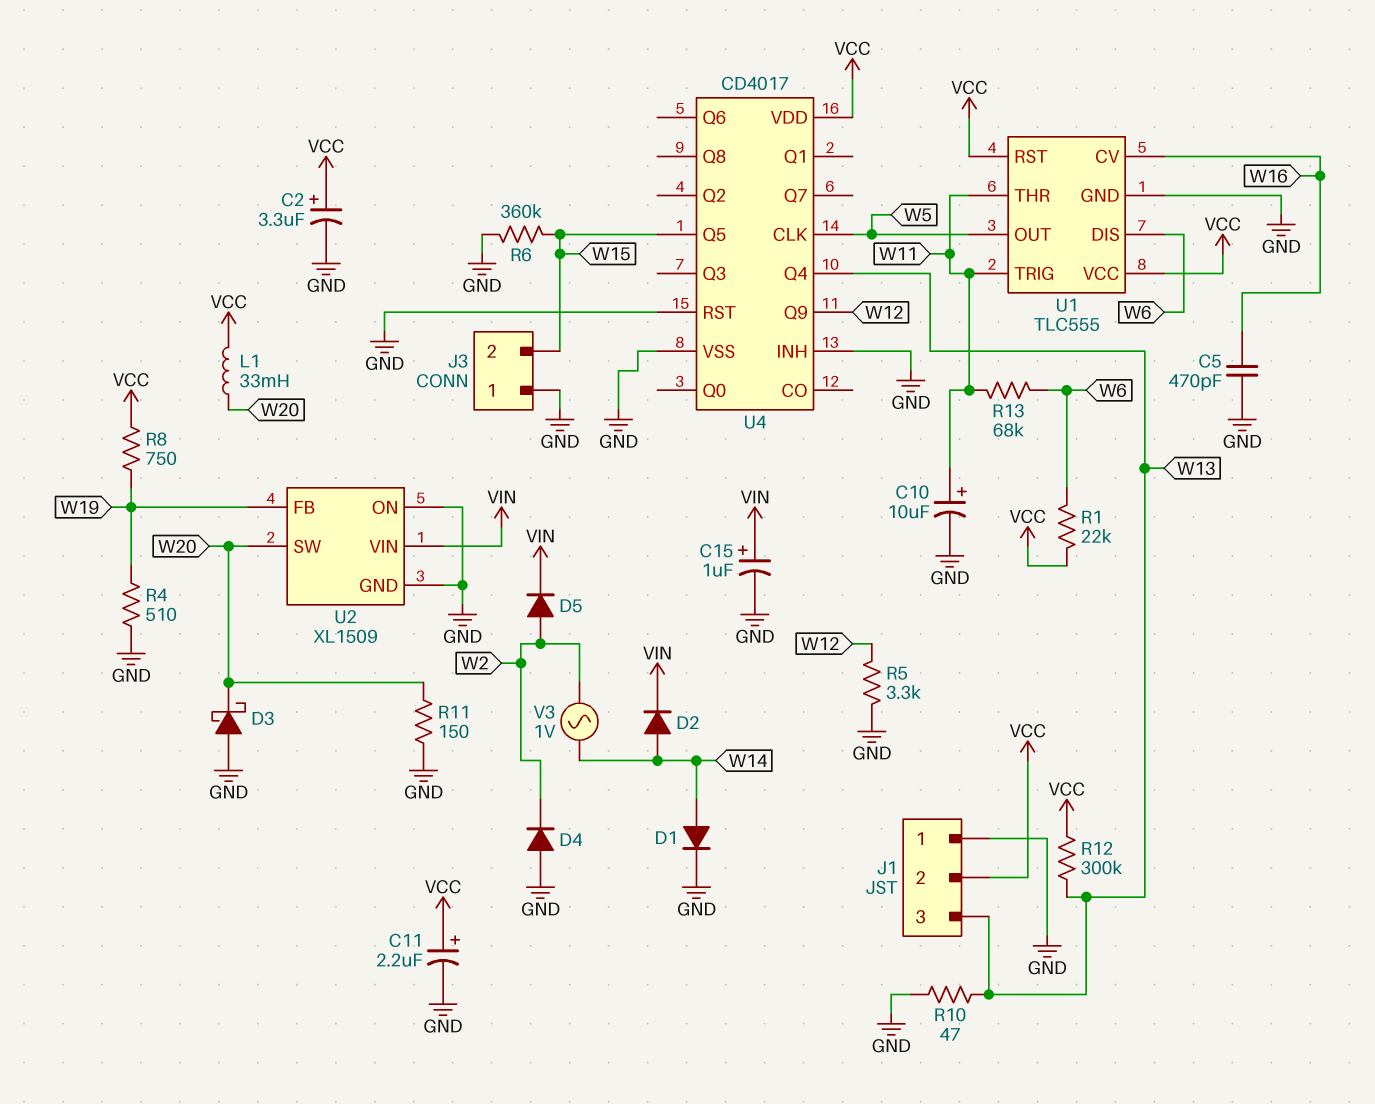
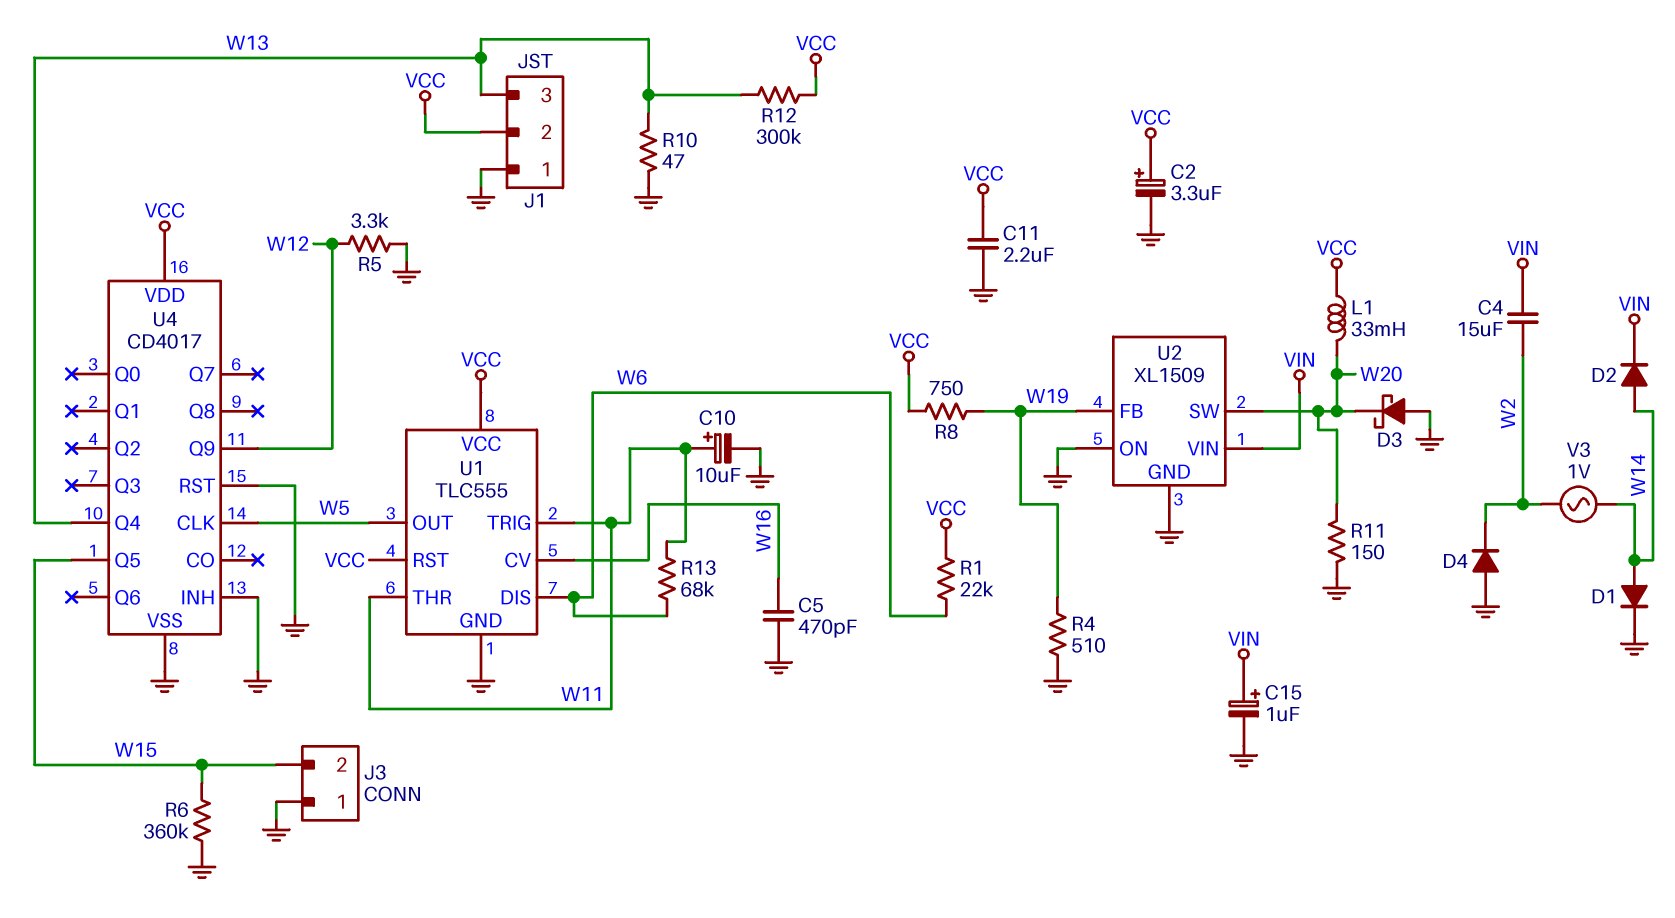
C4: none -> 15uF (VIN, W2)
C11: 2.2uF (plus VCC, minus GND) -> 2.2uF (GND, VCC)
D5: diode (A W2, K VIN) -> none

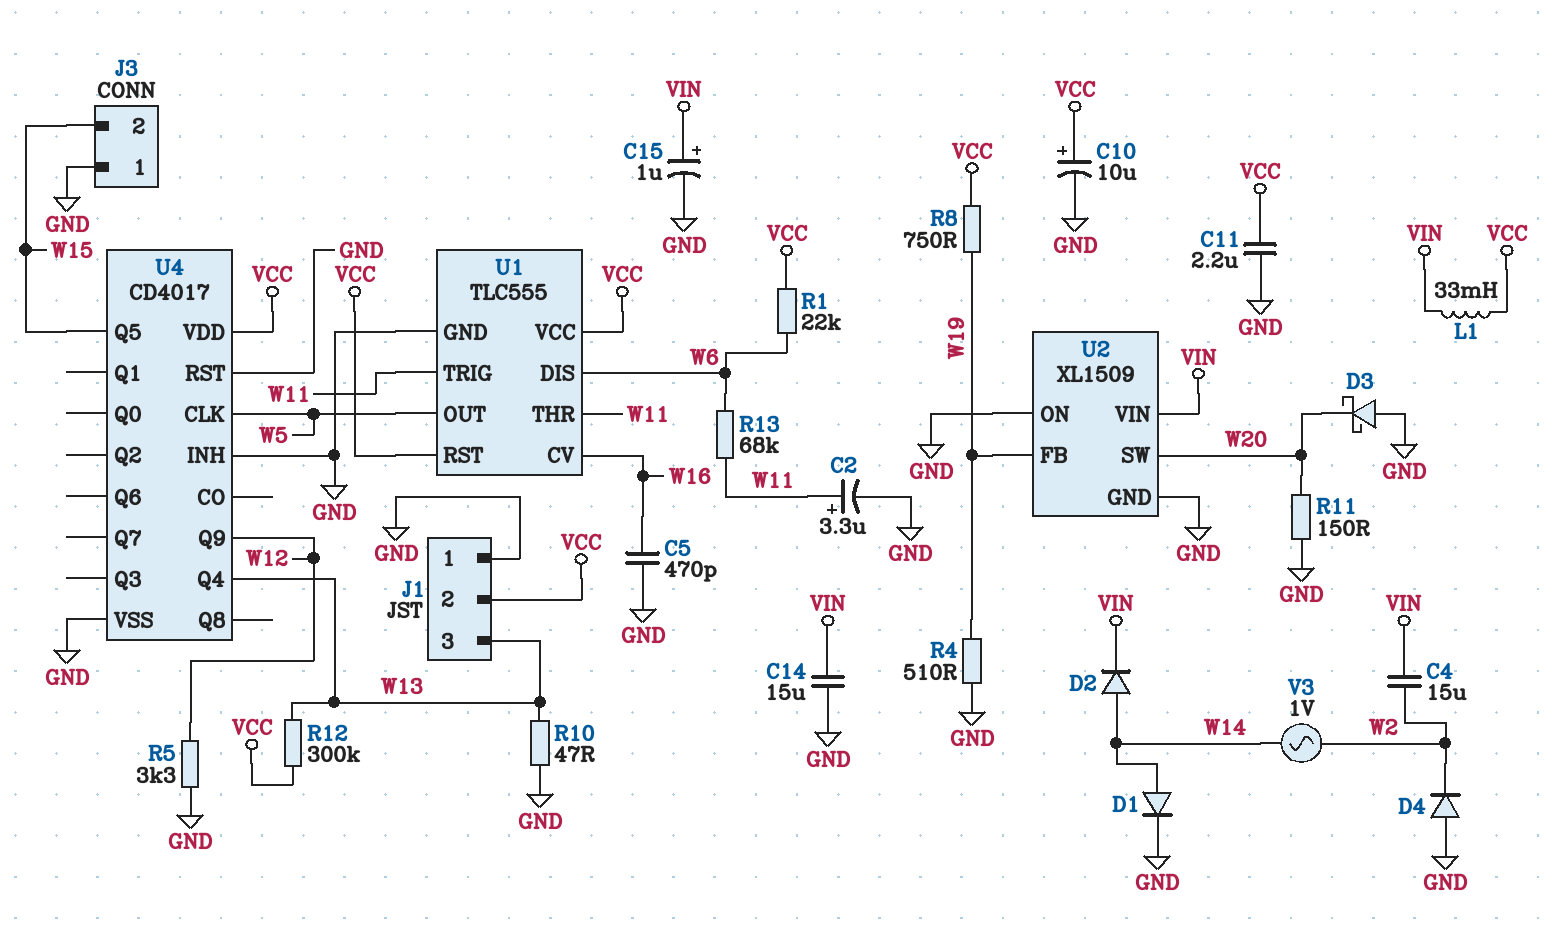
C2: 3.3uF (plus VCC, minus GND) -> 3.3uF (plus W11, minus GND)
C10: 10uF (plus W11, minus GND) -> 10uF (plus VCC, minus GND)
C14: none -> 15uF (GND, VIN)
L1: 33mH (VCC, W20) -> 33mH (VCC, VIN)
R6: 360k (GND, W15) -> none

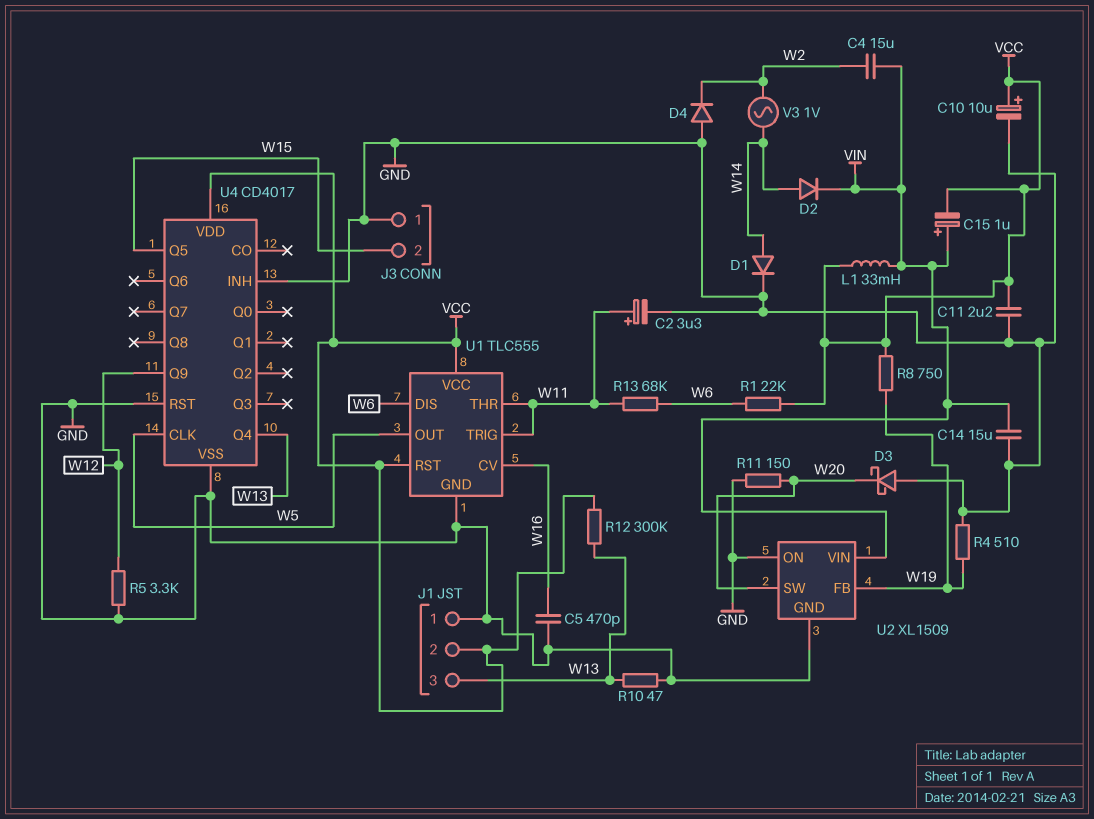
C15: 1uF (plus VIN, minus GND) -> 1uF (plus VIN, minus VCC)

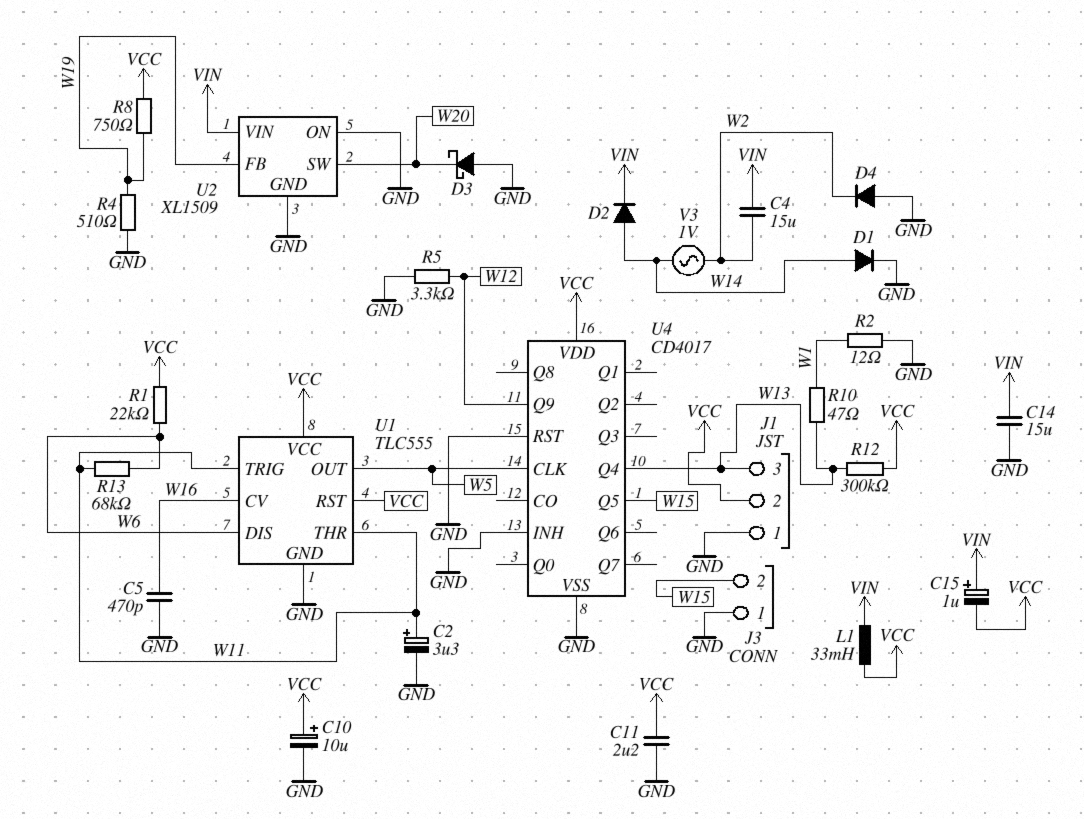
R2: none -> 12 (GND, W1)
R10: 47 (GND, W13) -> 47 (W1, W13)
R11: 150 (GND, W20) -> none

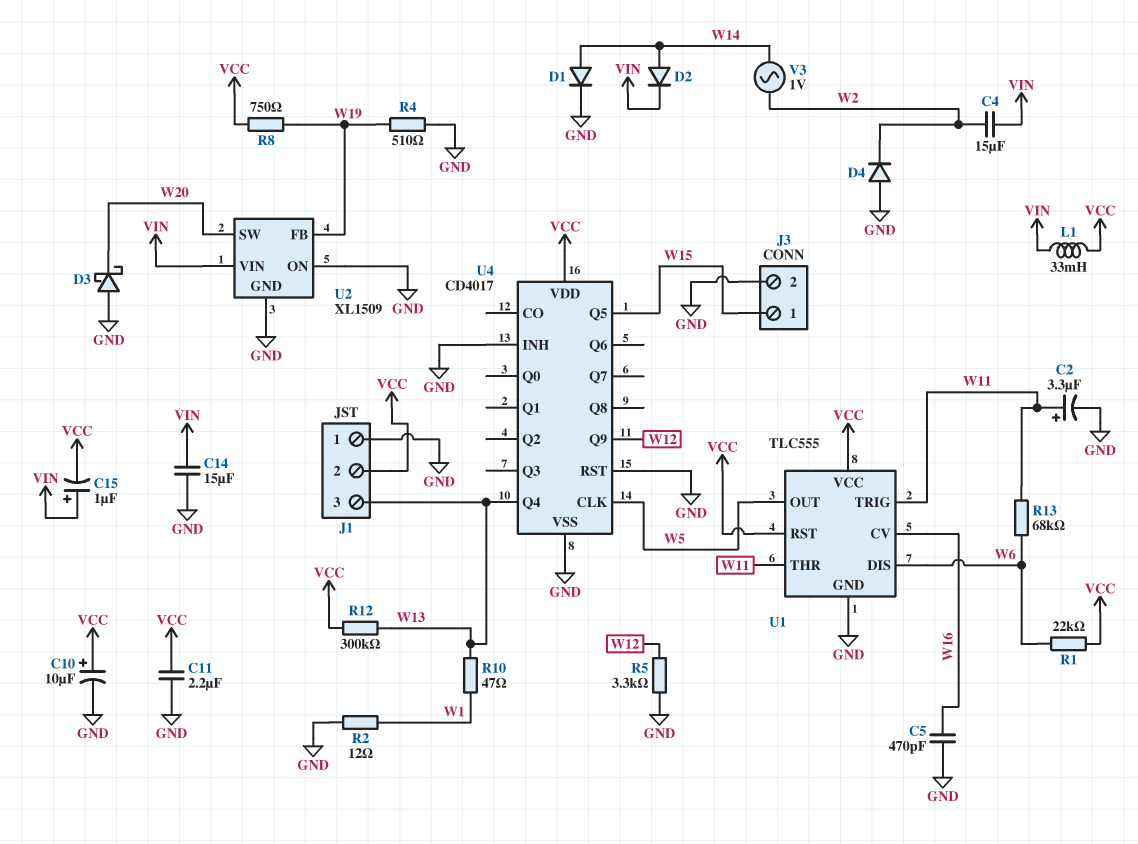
J3 pin 1: GND -> W15
J3 pin 2: W15 -> GND

